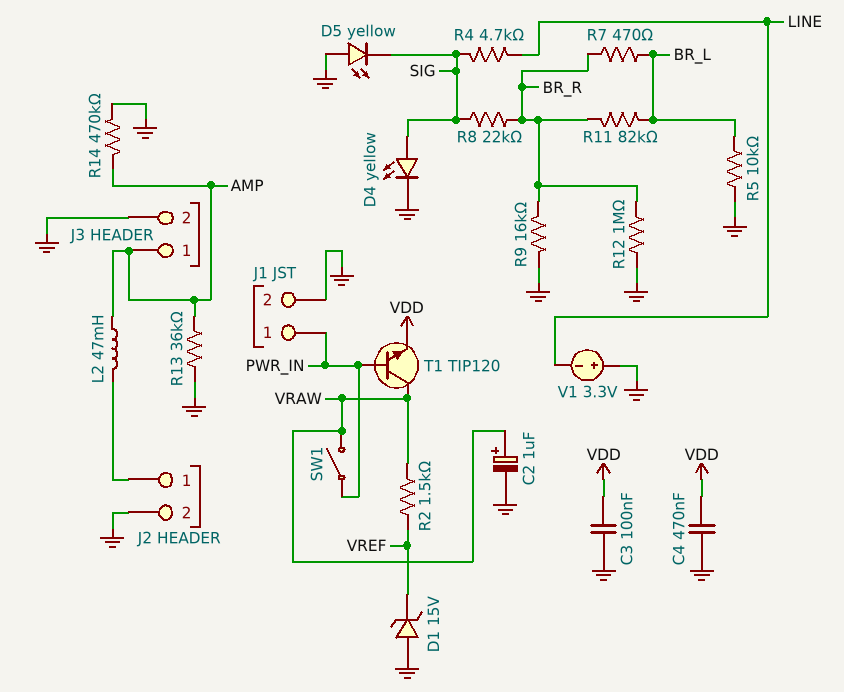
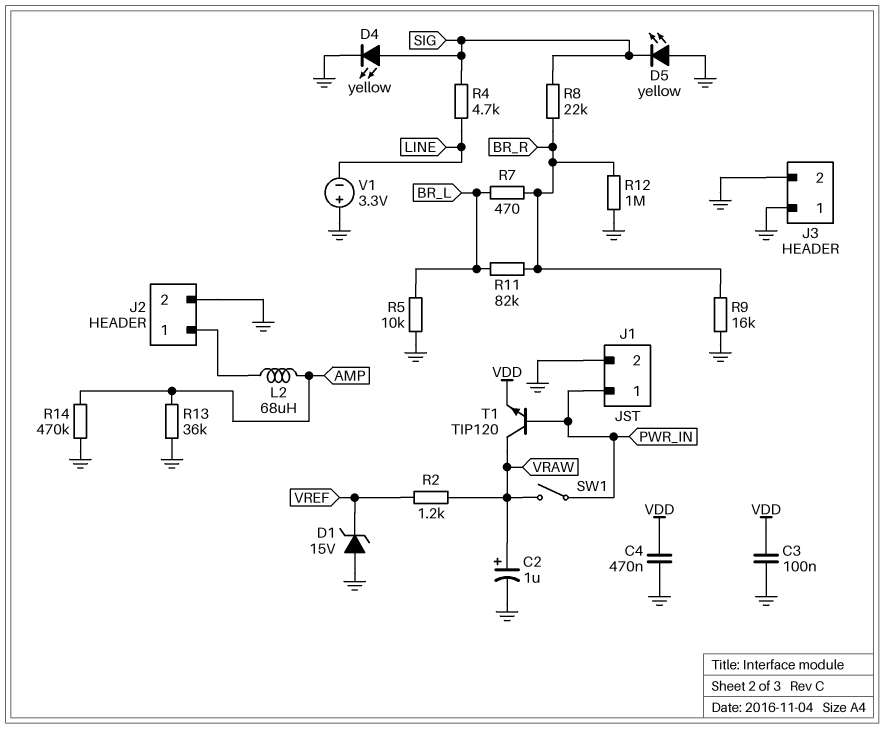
J3 pin 1: AMP -> GND
L2: 47mH (AMP, J2/1) -> 68uH (AMP, J2/1)
R2: 1.5k (VRAW, VREF) -> 1.2k (VRAW, VREF)

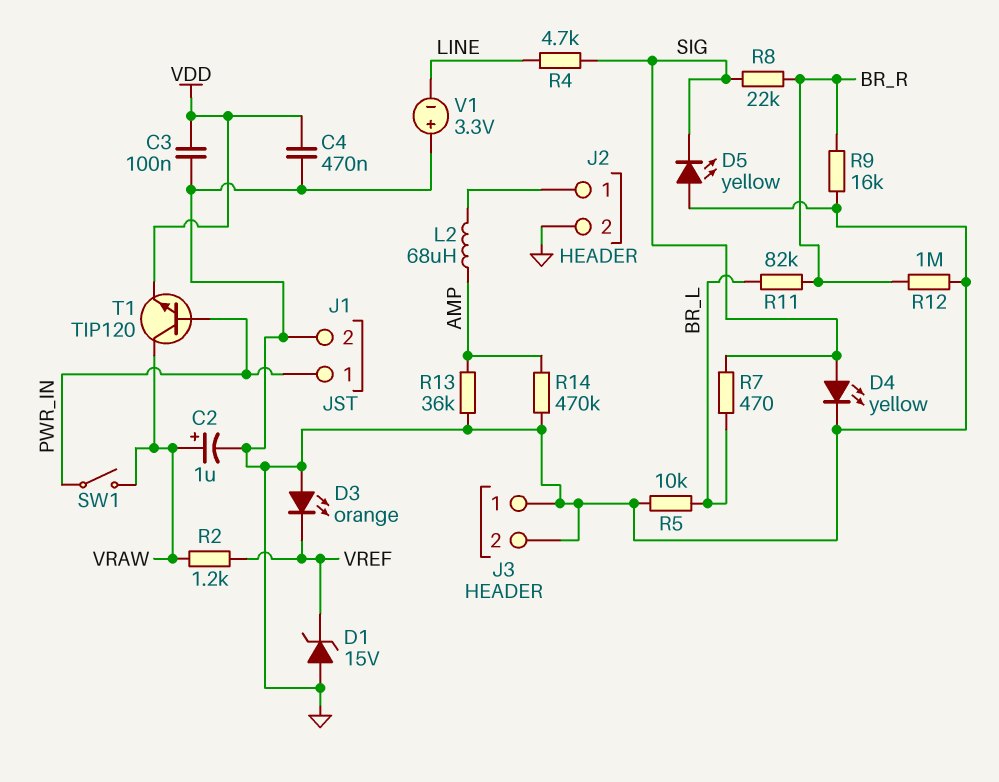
D3: none -> LED orange (A GND, K VREF)
R7: 470 (BR_L, BR_R) -> 470 (BR_L, SIG)

